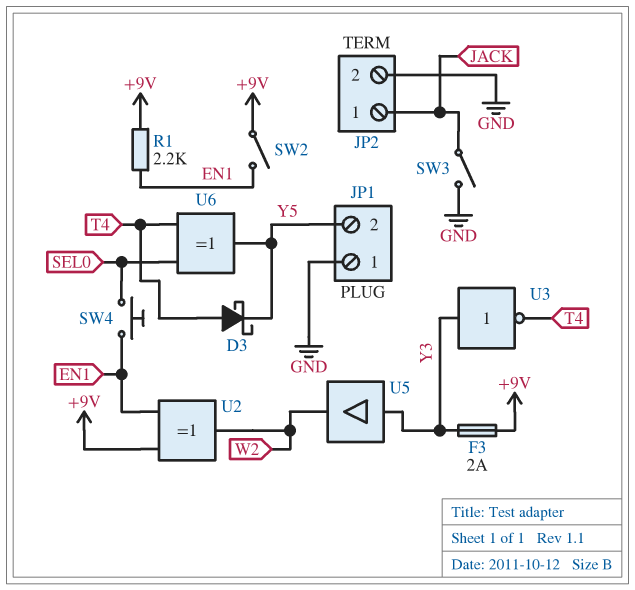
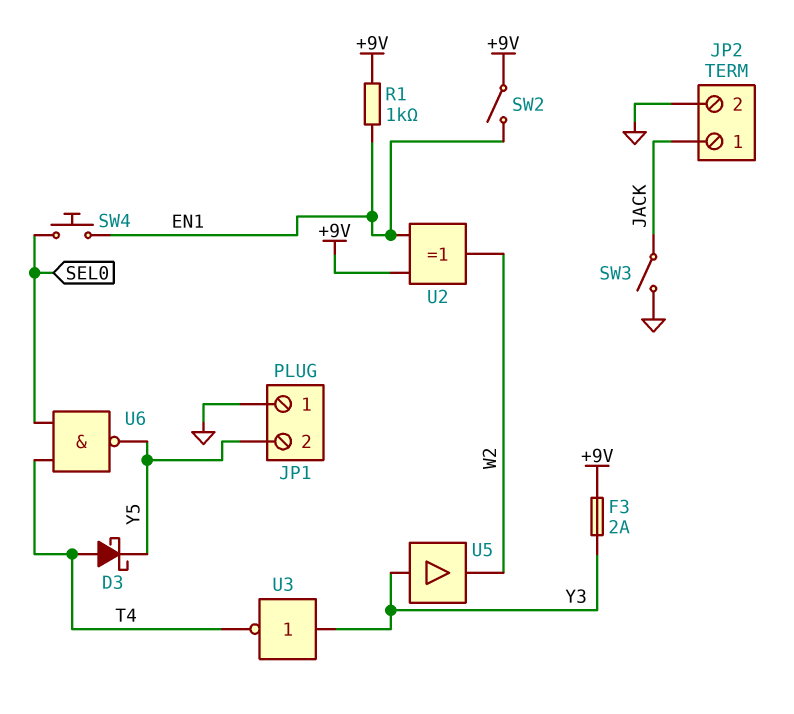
R1: 2.2k (+9V, EN1) -> 1k (+9V, EN1)
U6: XOR (in SEL0, in T4, out Y5) -> NAND (in SEL0, in T4, out Y5)

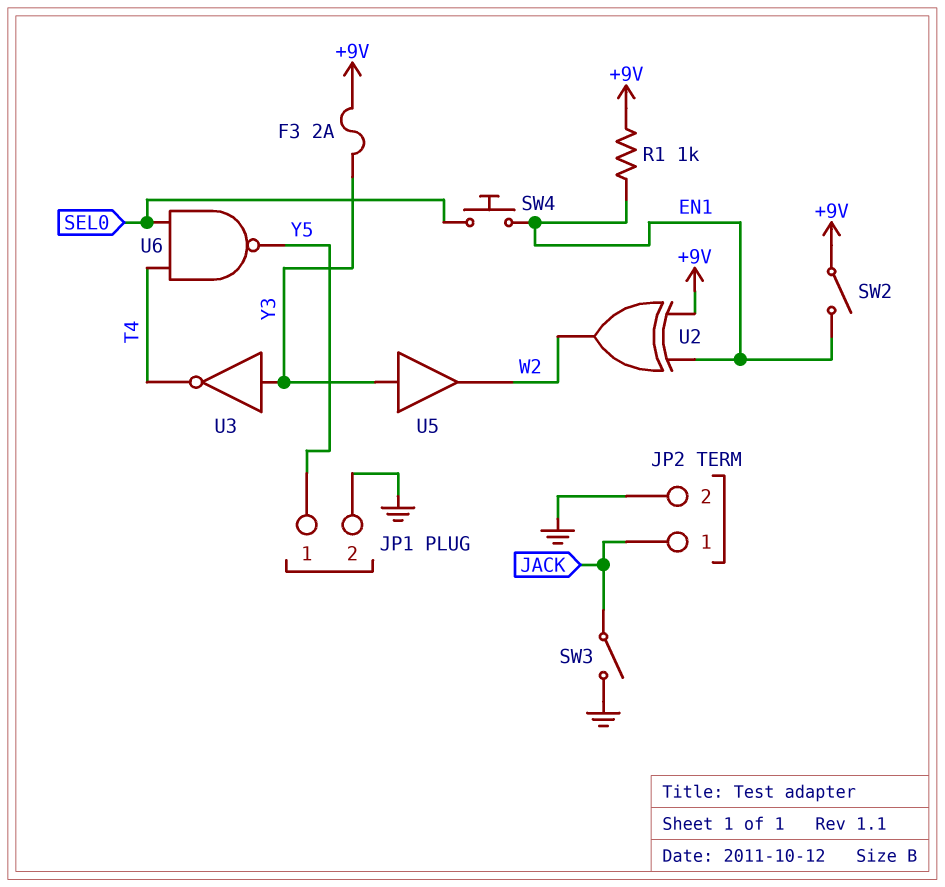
D3: schottky (A T4, K Y5) -> none
JP1 pin 1: GND -> Y5
JP1 pin 2: Y5 -> GND

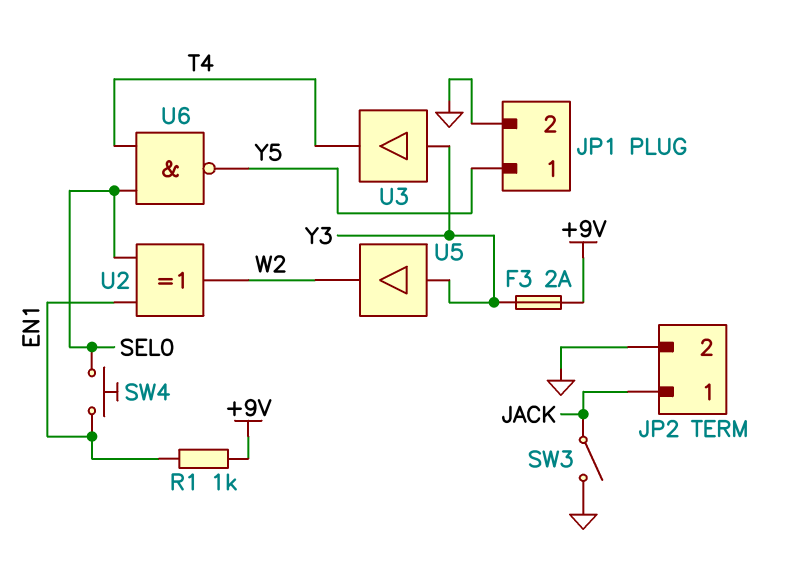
SW2: switch (+9V, EN1) -> none
U2: XOR (in +9V, in EN1, out W2) -> XOR (in EN1, in SEL0, out W2)
U3: NOT (in Y3, out T4) -> buffer (in Y3, out T4)

